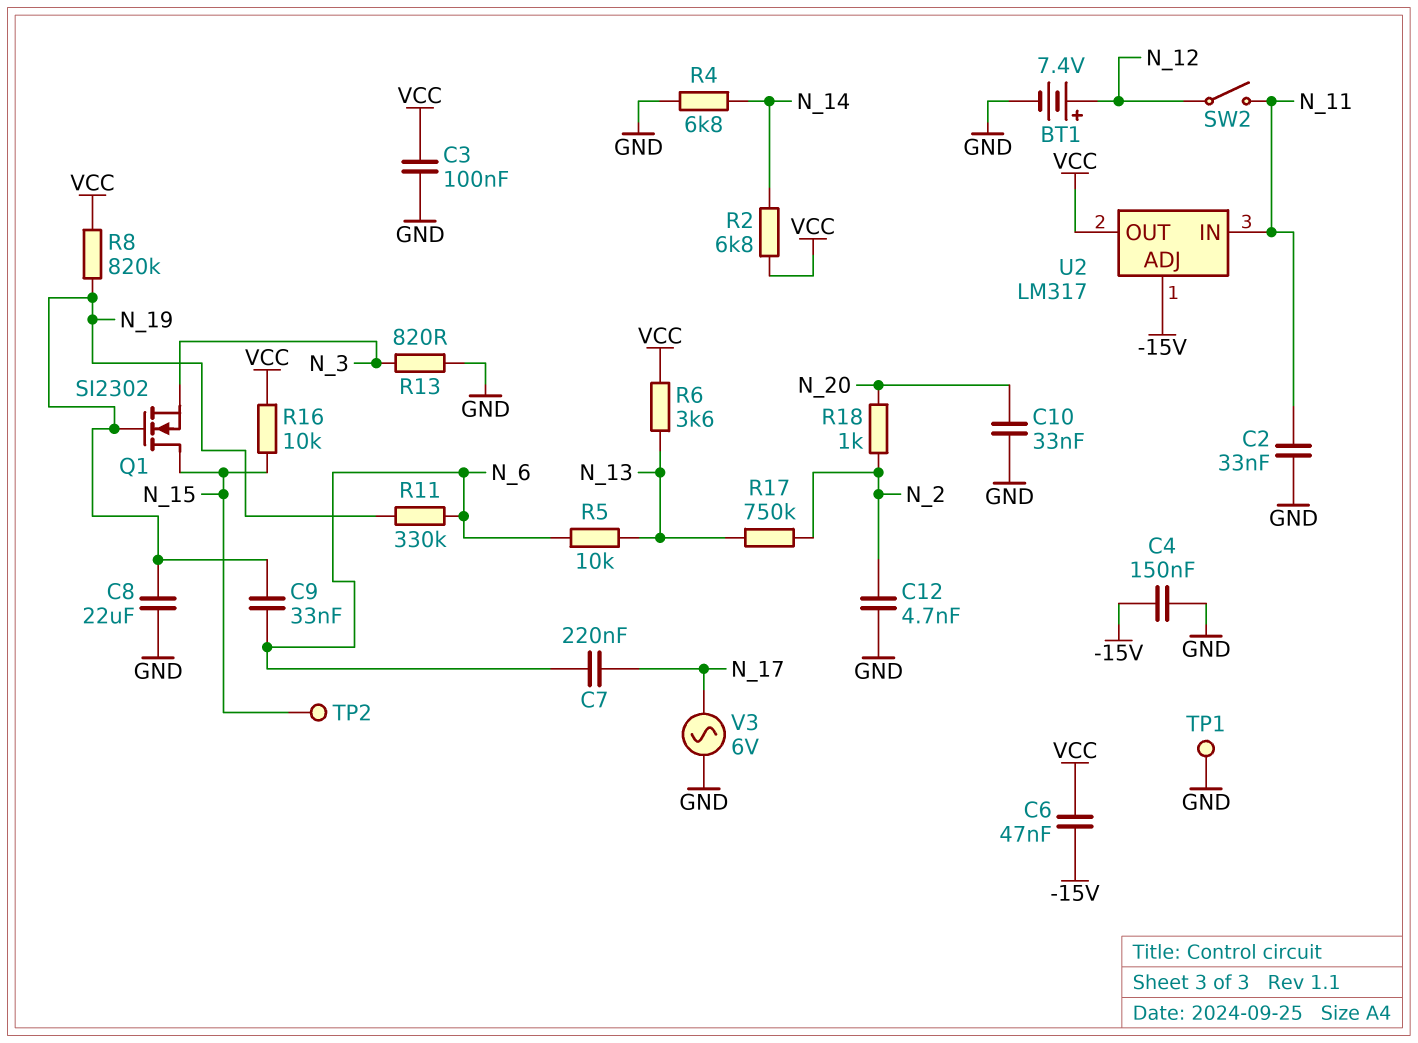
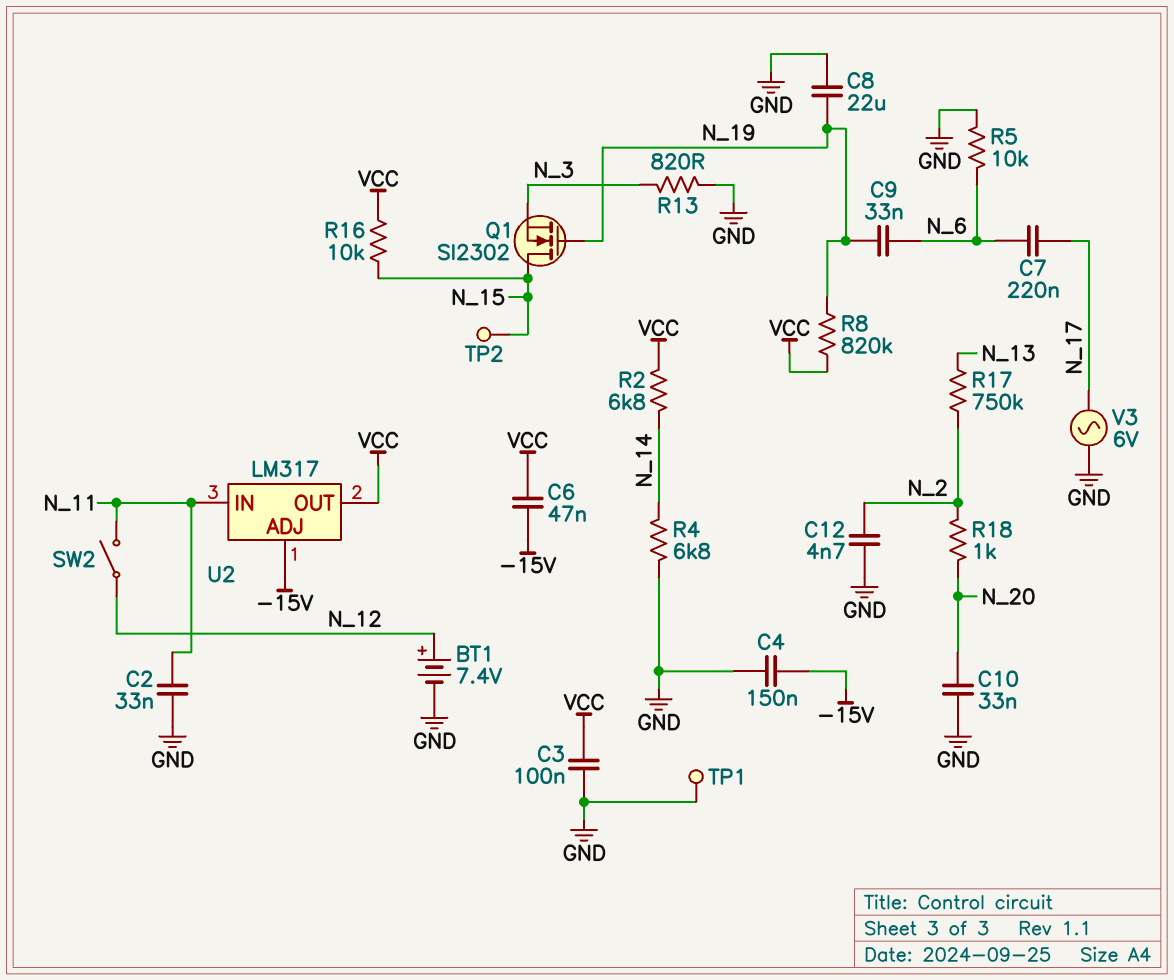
R5: 10k (N_6, N_13) -> 10k (GND, N_6)
R6: 3.6k (N_13, VCC) -> none
R11: 330k (N_6, N_19) -> none

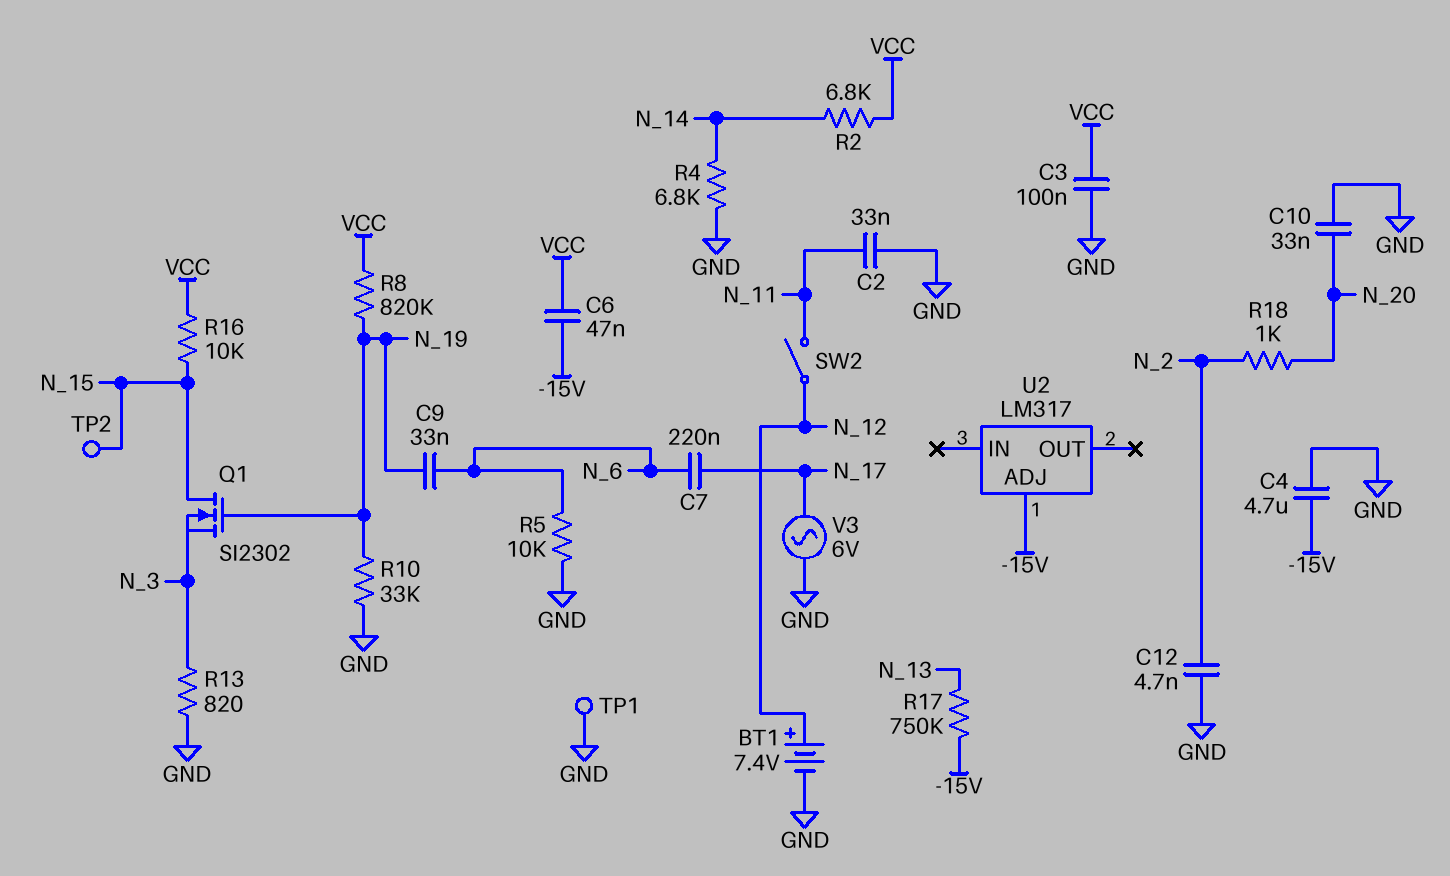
C4: 150nF (-15V, GND) -> 4.7uF (-15V, GND)
C8: 22uF (GND, N_19) -> none
R10: none -> 33k (GND, N_19)
R17: 750k (N_2, N_13) -> 750k (-15V, N_13)
U2 pin IN: N_11 -> none
U2 pin OUT: VCC -> none

